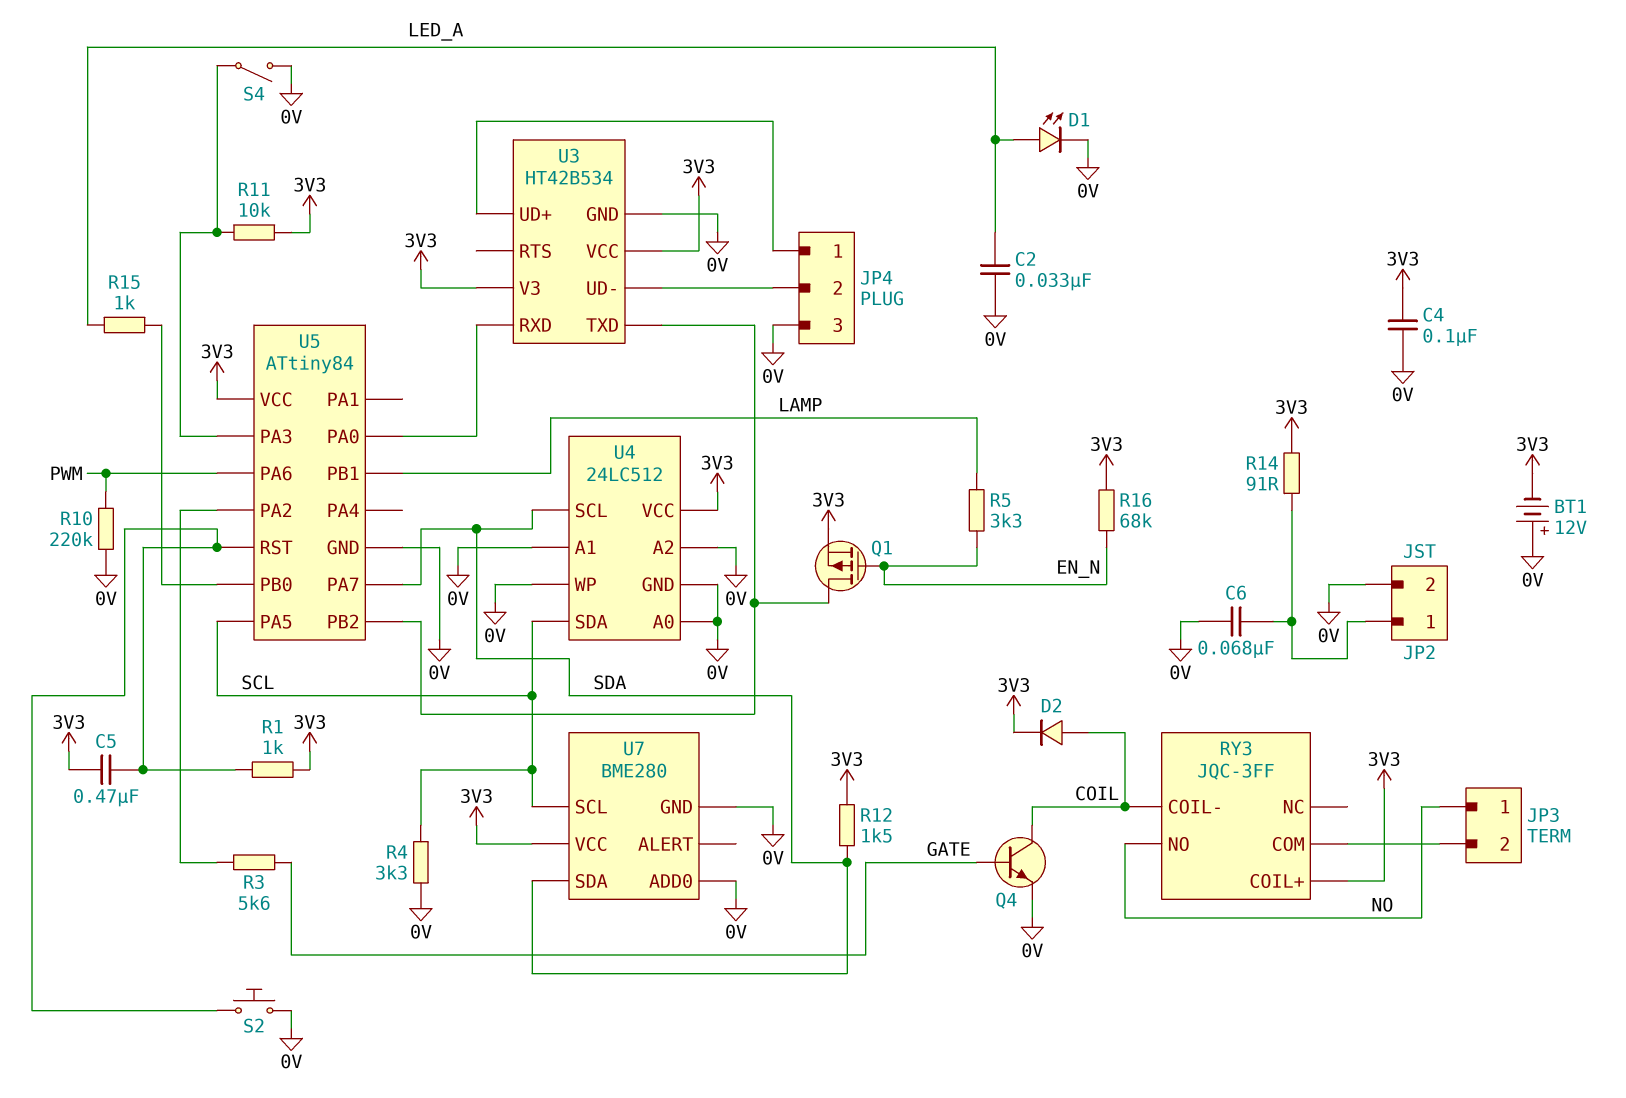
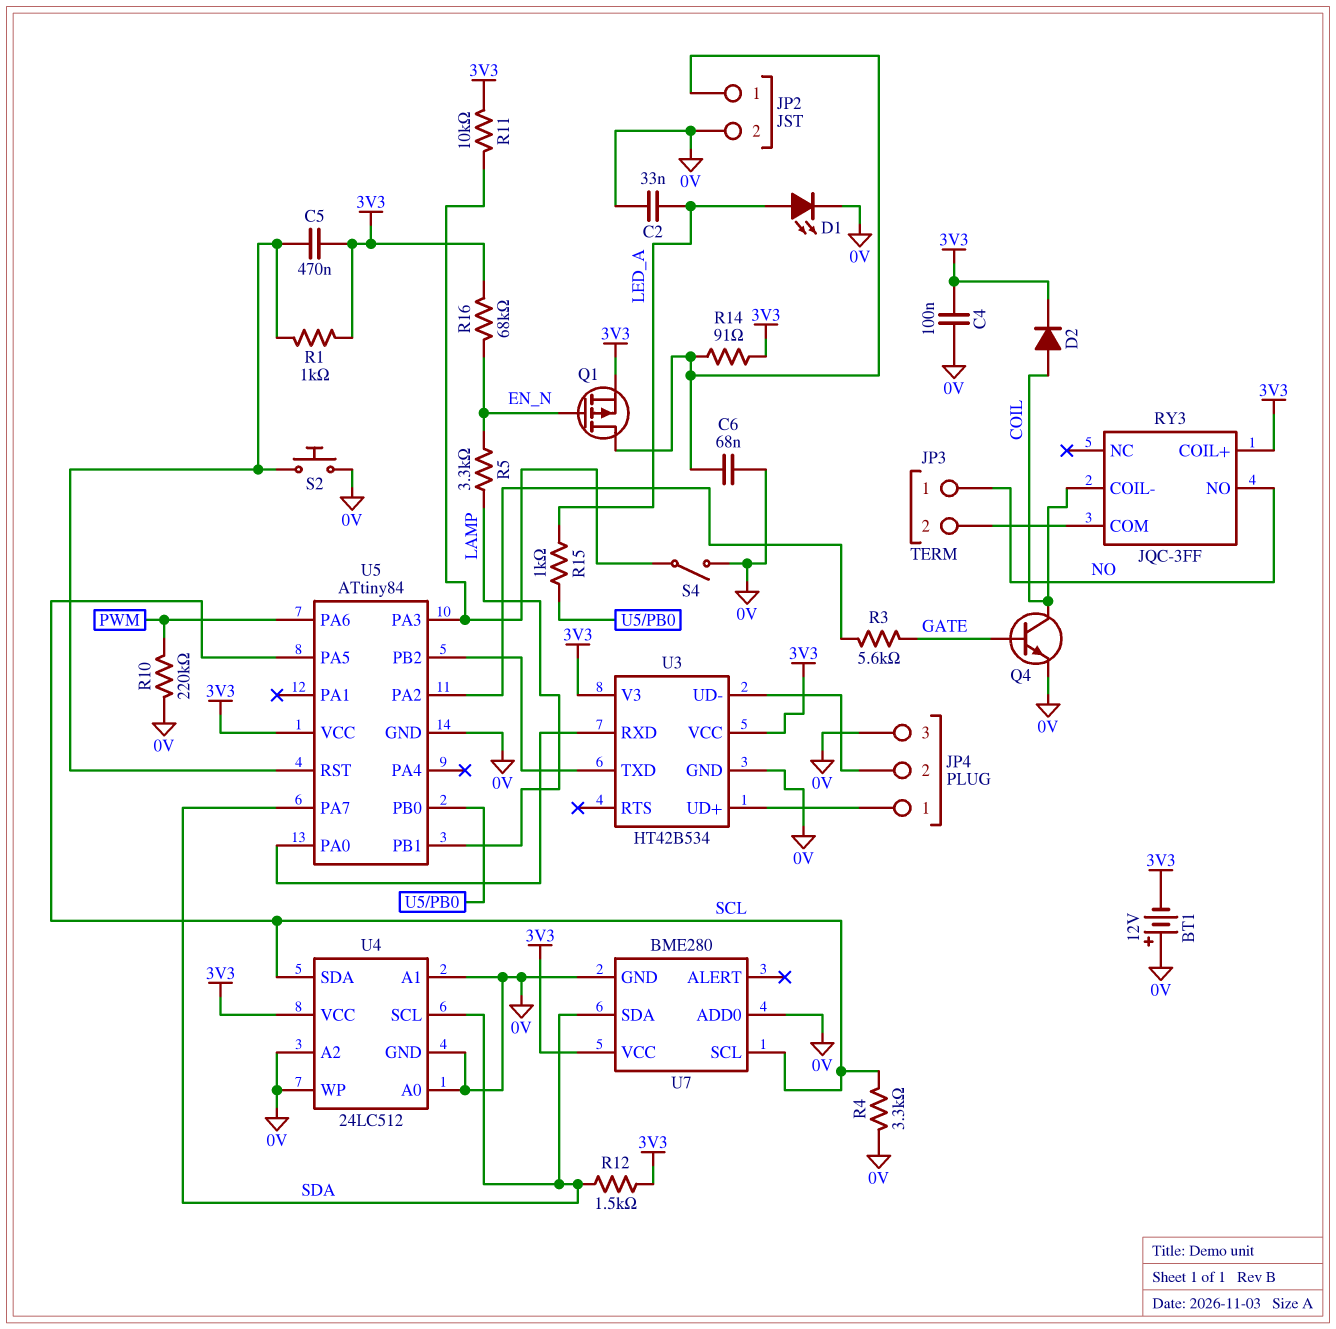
Q1: PMOS (G EN_N, D U3/TXD, S 3V3) -> PMOS (G EN_N, D JP2/1, S 3V3)

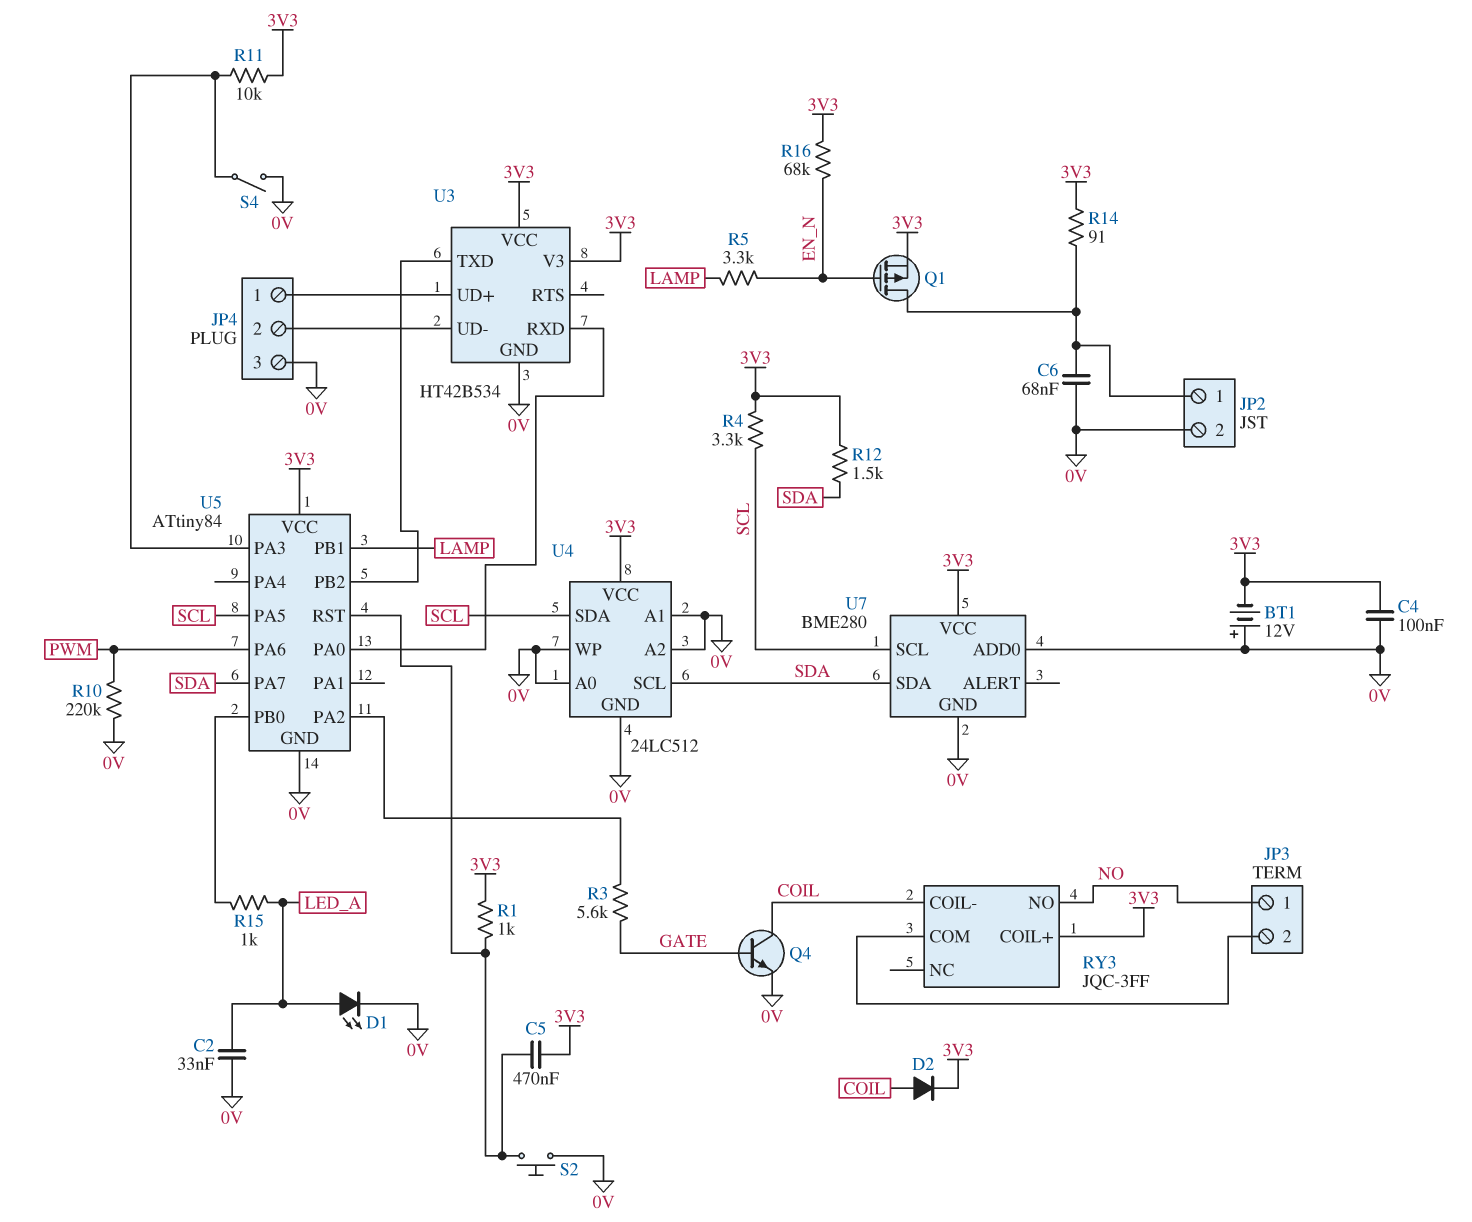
R4: 3.3k (0V, SCL) -> 3.3k (3V3, SCL)

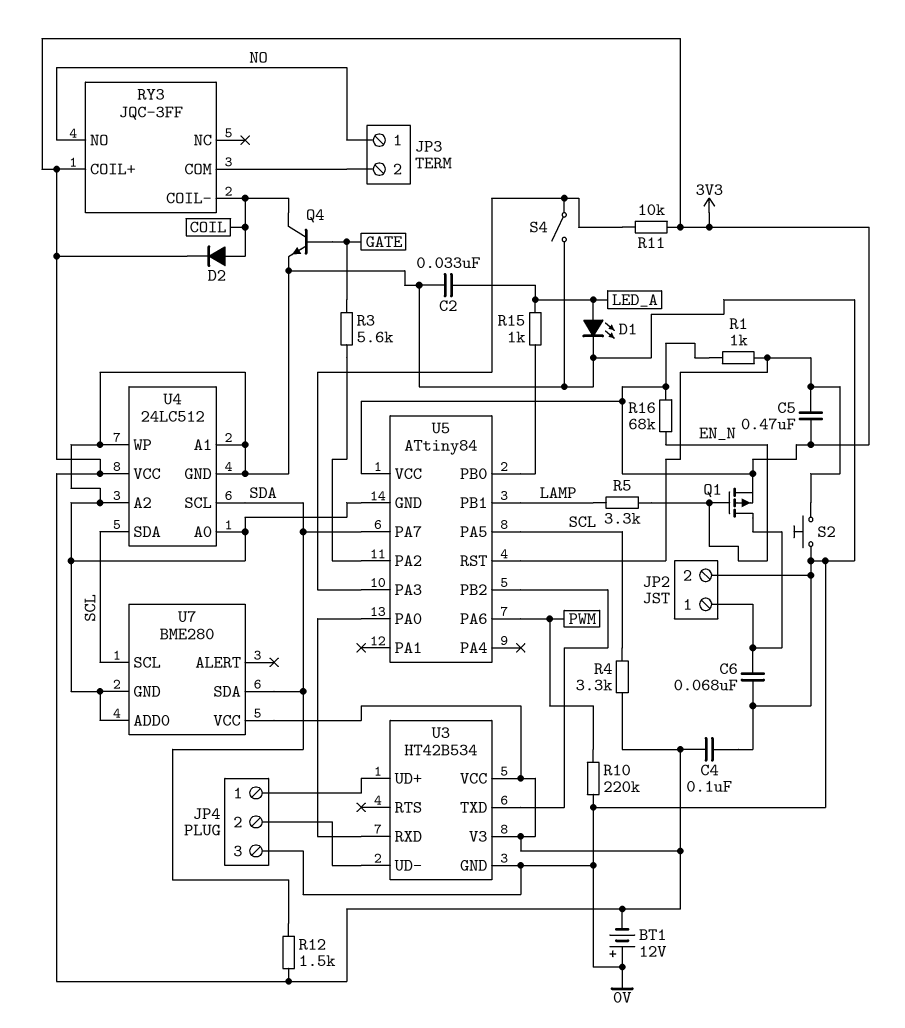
R14: 91 (3V3, JP2/1) -> none

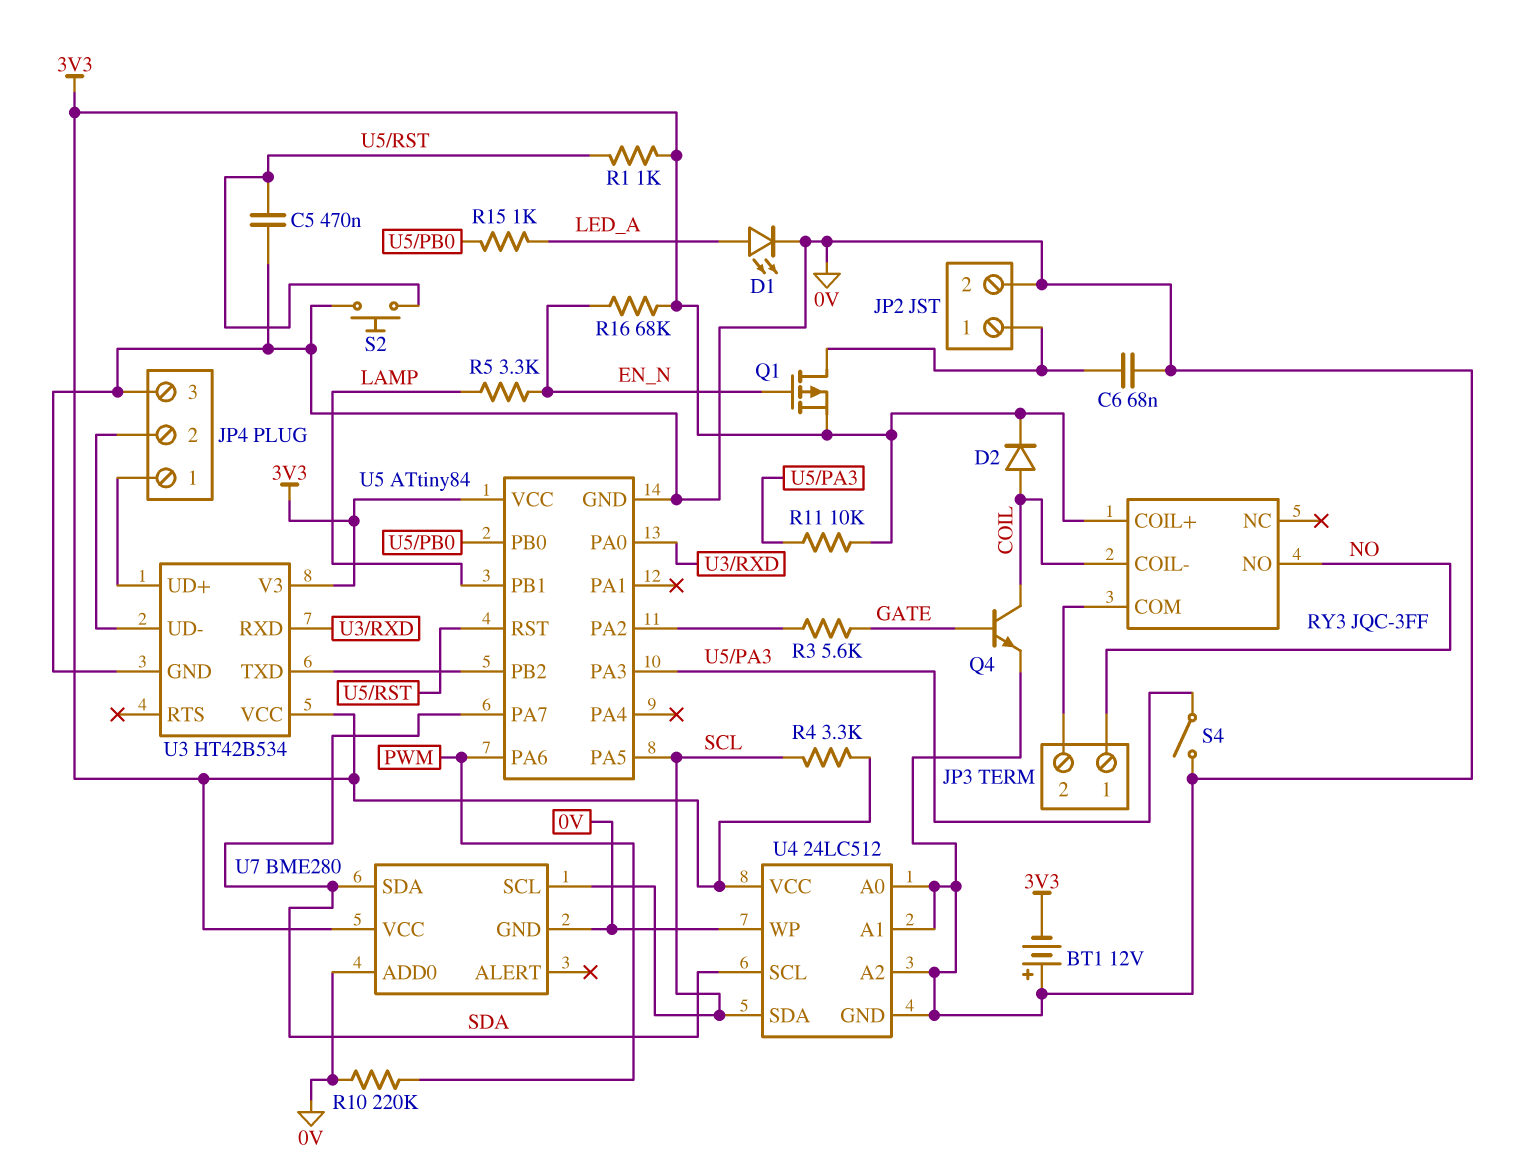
C2: 33nF (0V, LED_A) -> none
C4: 100nF (0V, 3V3) -> none
C5: 470nF (3V3, U5/RST) -> 470nF (0V, U5/RST)
R12: 1.5k (3V3, SDA) -> none

